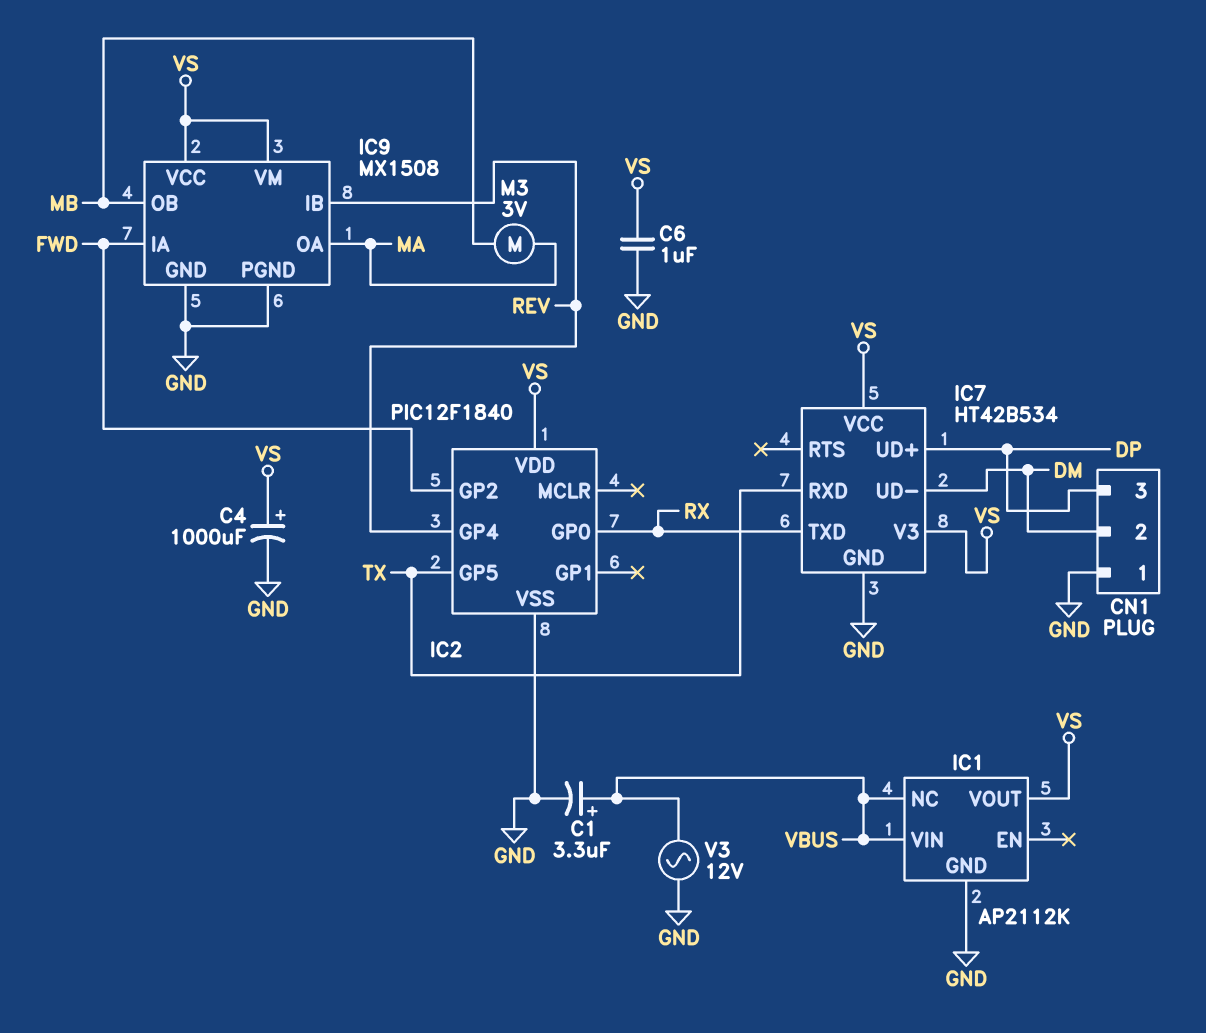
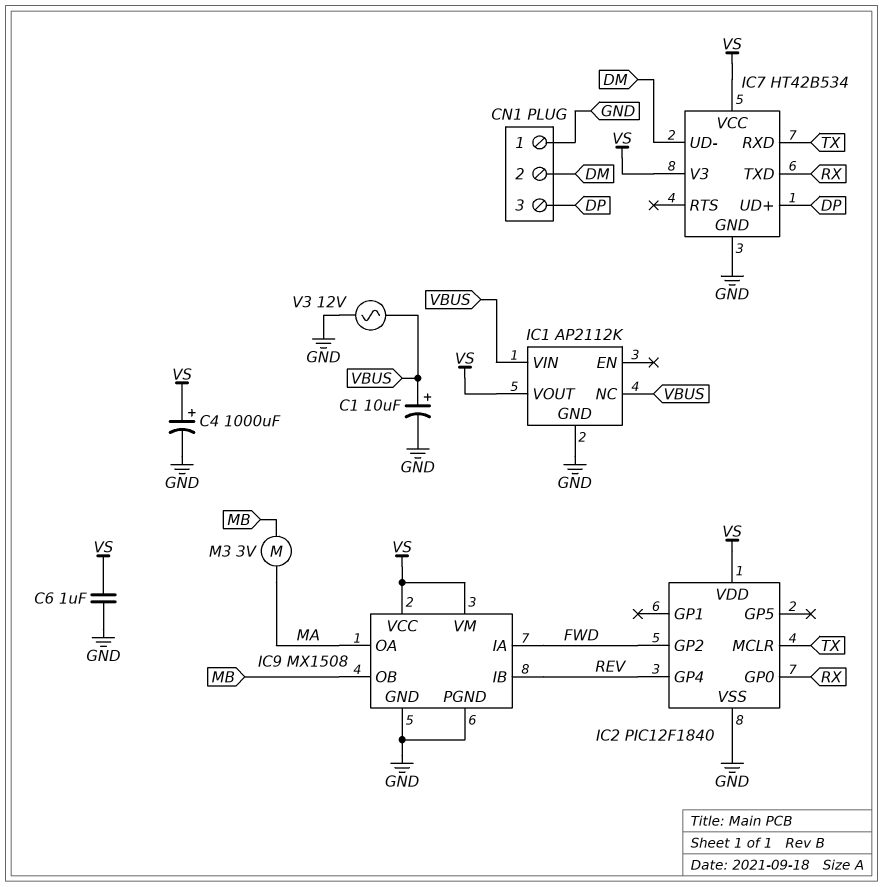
C1: 3.3uF (plus VBUS, minus GND) -> 10uF (plus VBUS, minus GND)
IC2 pin GP5: TX -> none
IC2 pin MCLR: none -> TX

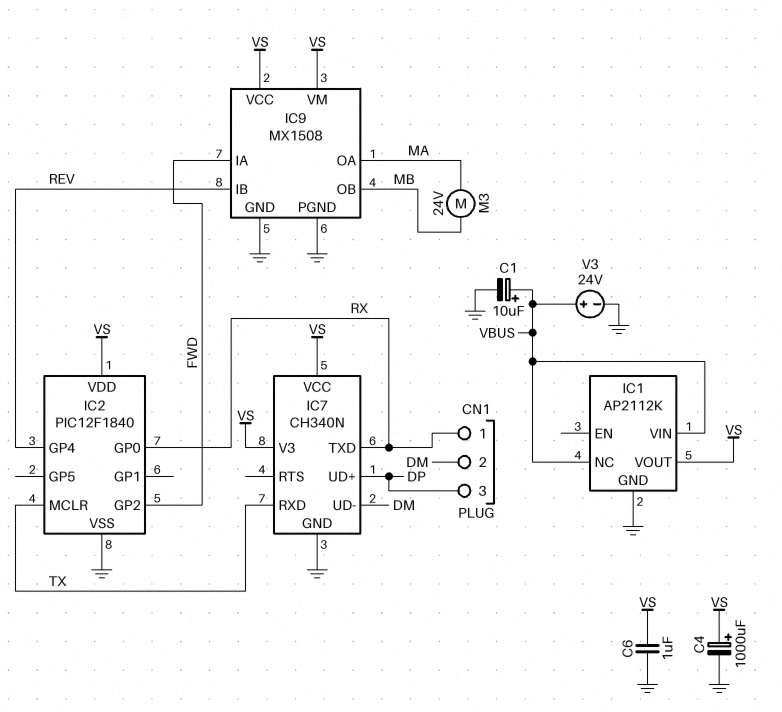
CN1 pin 1: GND -> RX
IC7: HT42B534 -> CH340N
M3: motor 3V (MA, MB) -> motor 24V (MA, MB)
V3: AC 12V (GND, VBUS) -> 24V (plus VBUS, minus GND)

